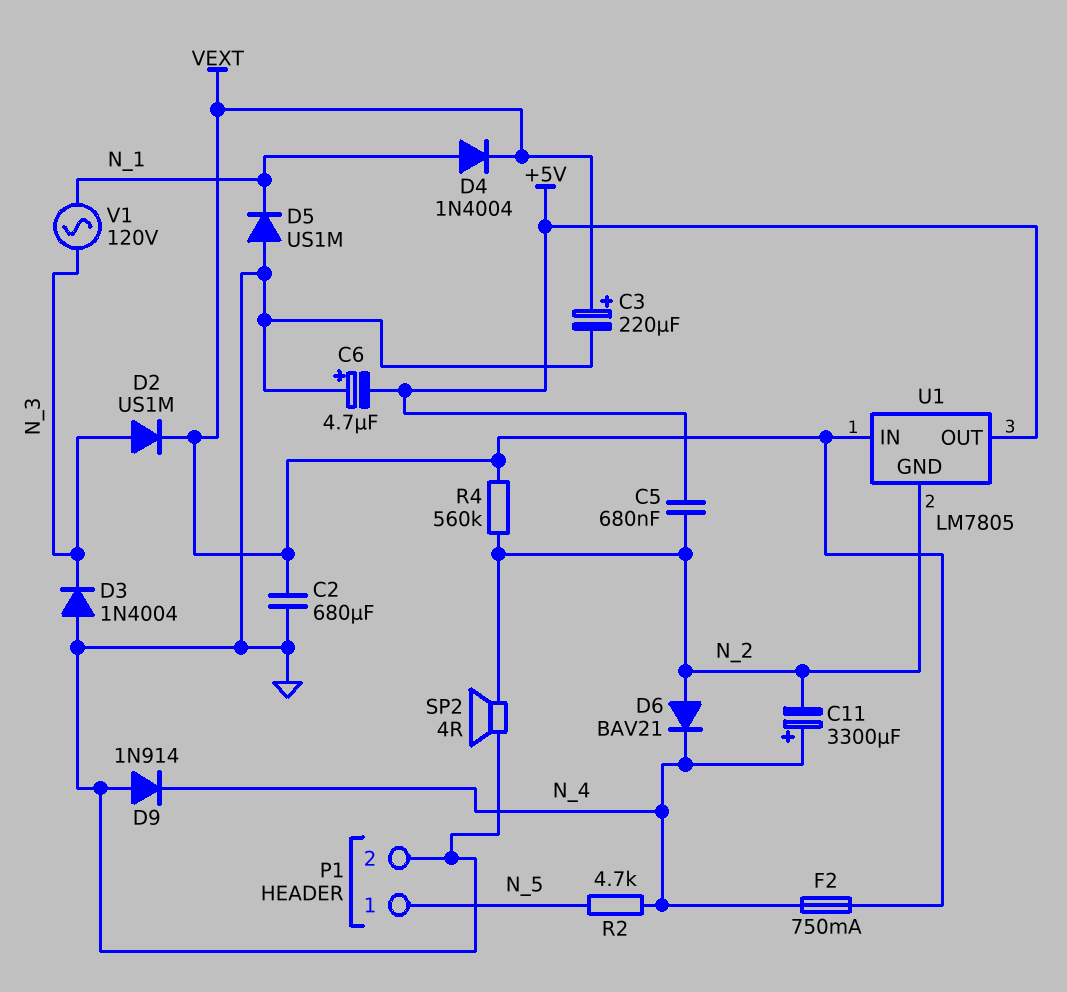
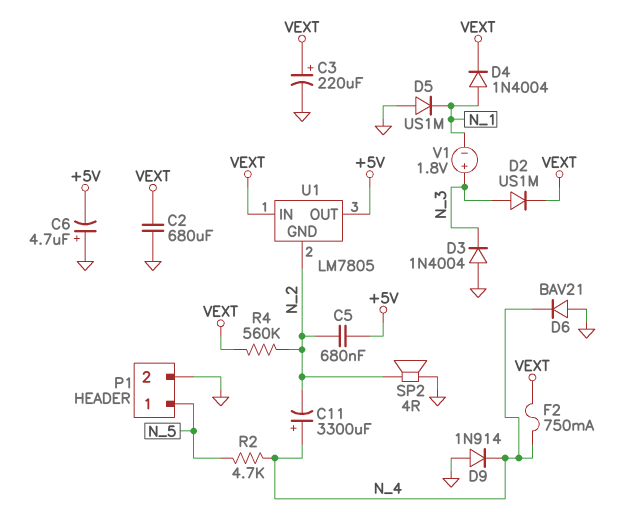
D6: diode BAV21 (A N_2, K N_4) -> diode BAV21 (A GND, K N_4)
V1: AC 120V (N_1, N_3) -> 1.8V (plus N_3, minus N_1)

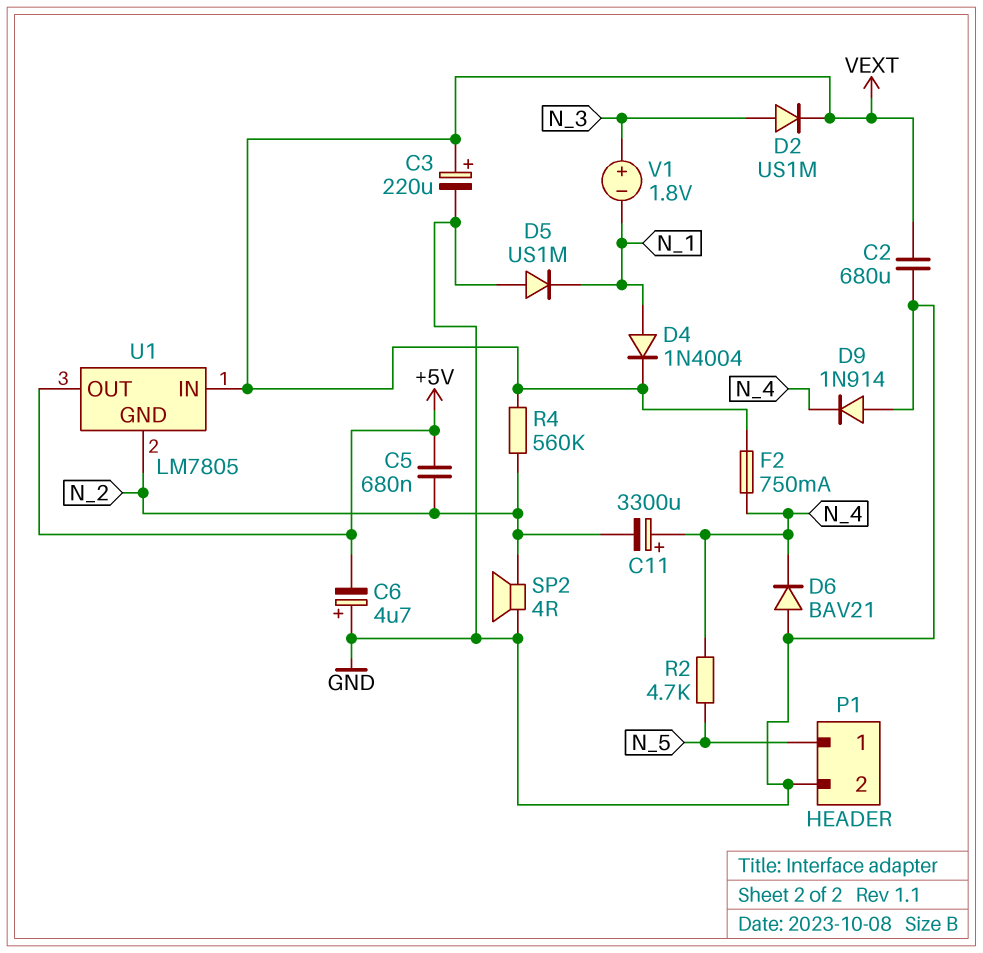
D3: diode 1N4004 (A GND, K N_3) -> none

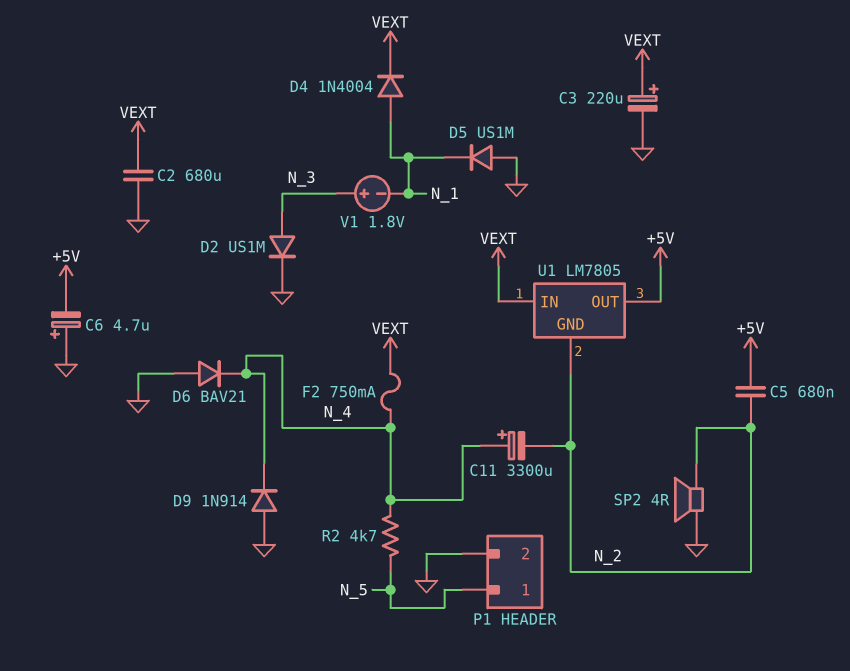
D2: diode US1M (A N_3, K VEXT) -> diode US1M (A N_3, K GND)
R4: 560k (N_2, VEXT) -> none

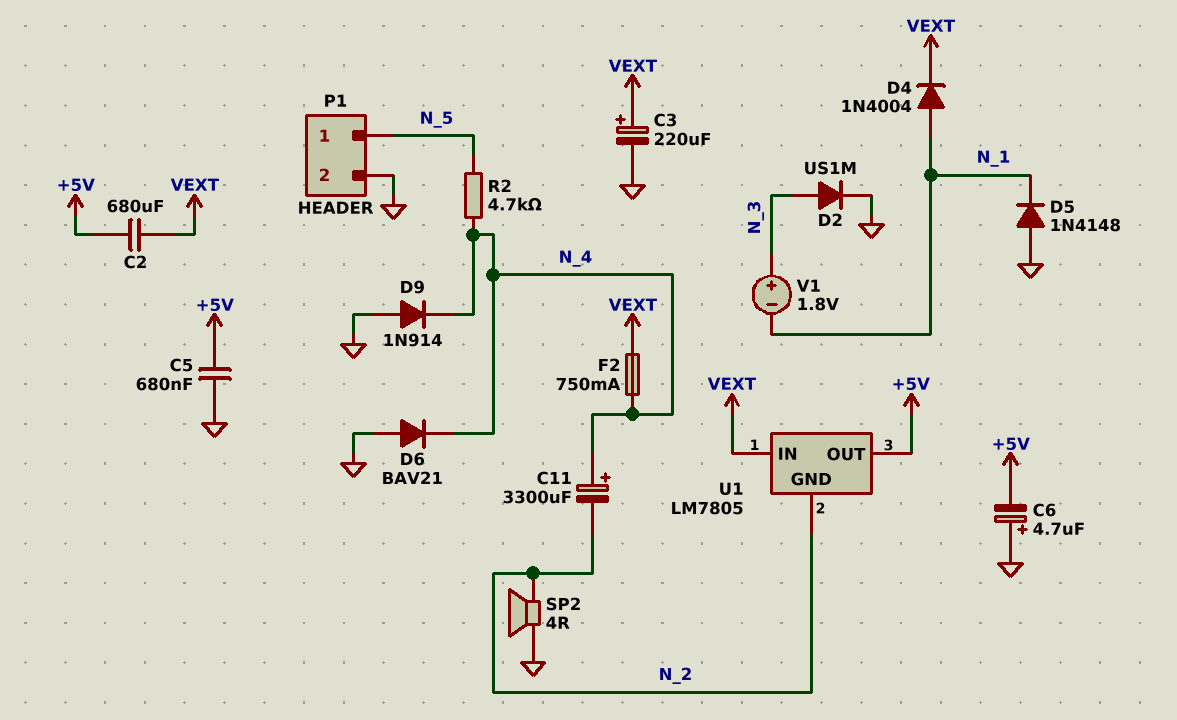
C2: 680uF (GND, VEXT) -> 680uF (+5V, VEXT)
C5: 680nF (+5V, N_2) -> 680nF (+5V, GND)
D5: diode US1M (A GND, K N_1) -> diode 1N4148 (A GND, K N_1)

